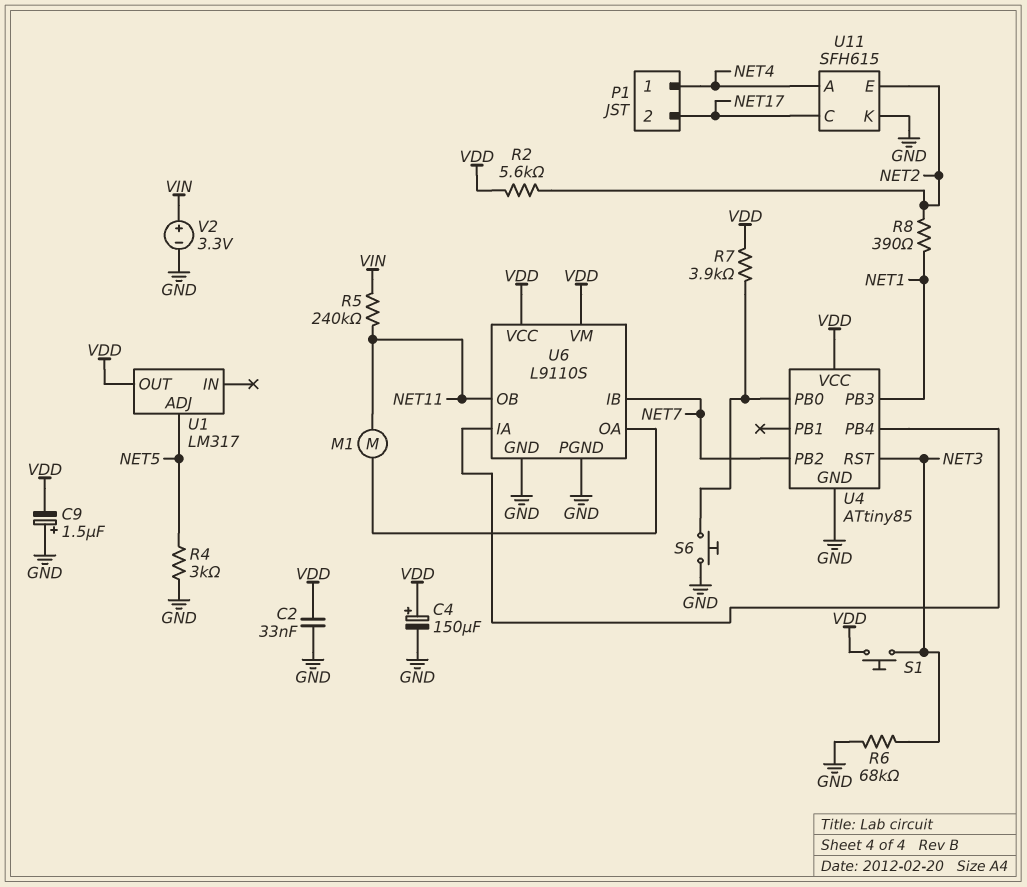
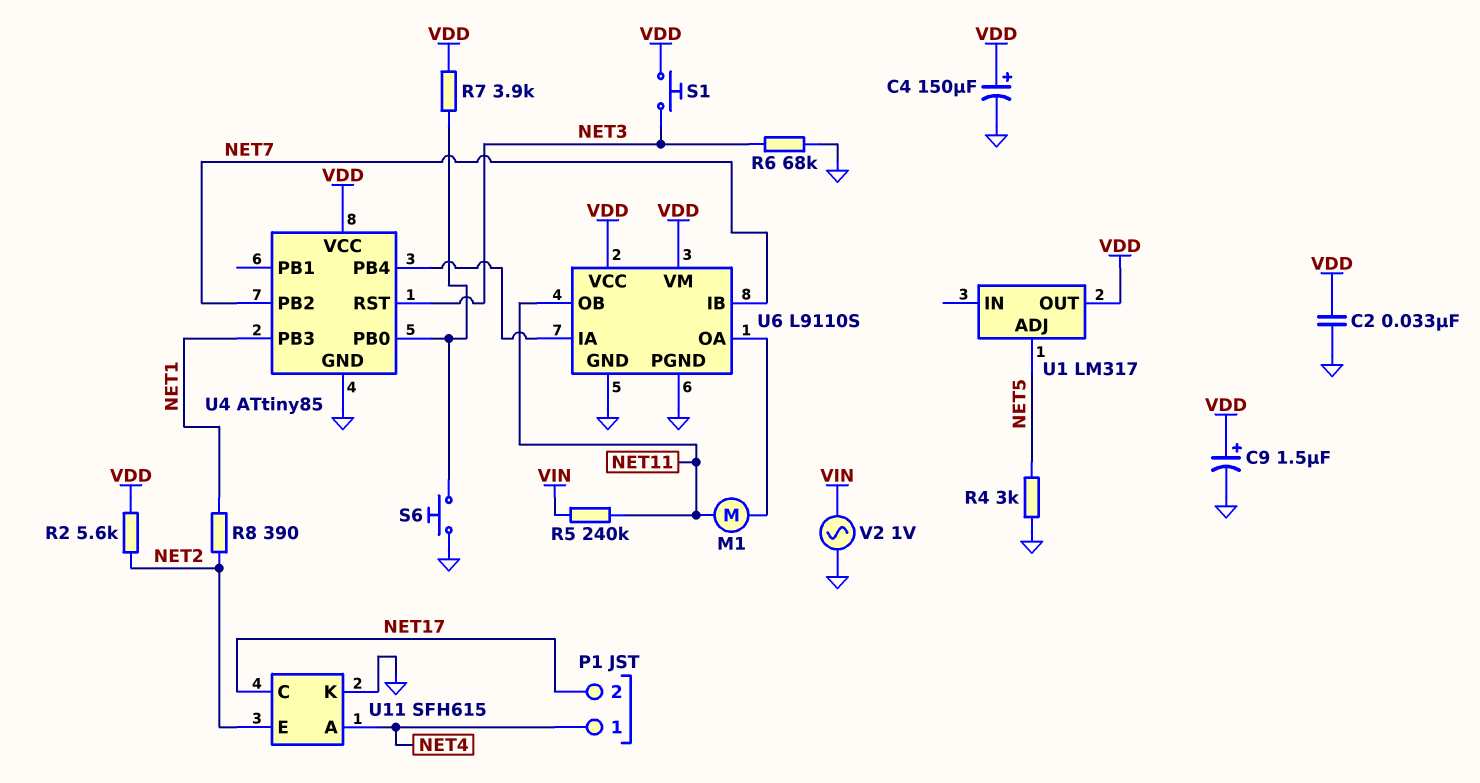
C9: 1.5uF (plus GND, minus VDD) -> 1.5uF (plus VDD, minus GND)
V2: 3.3V (plus VIN, minus GND) -> AC 1V (GND, VIN)

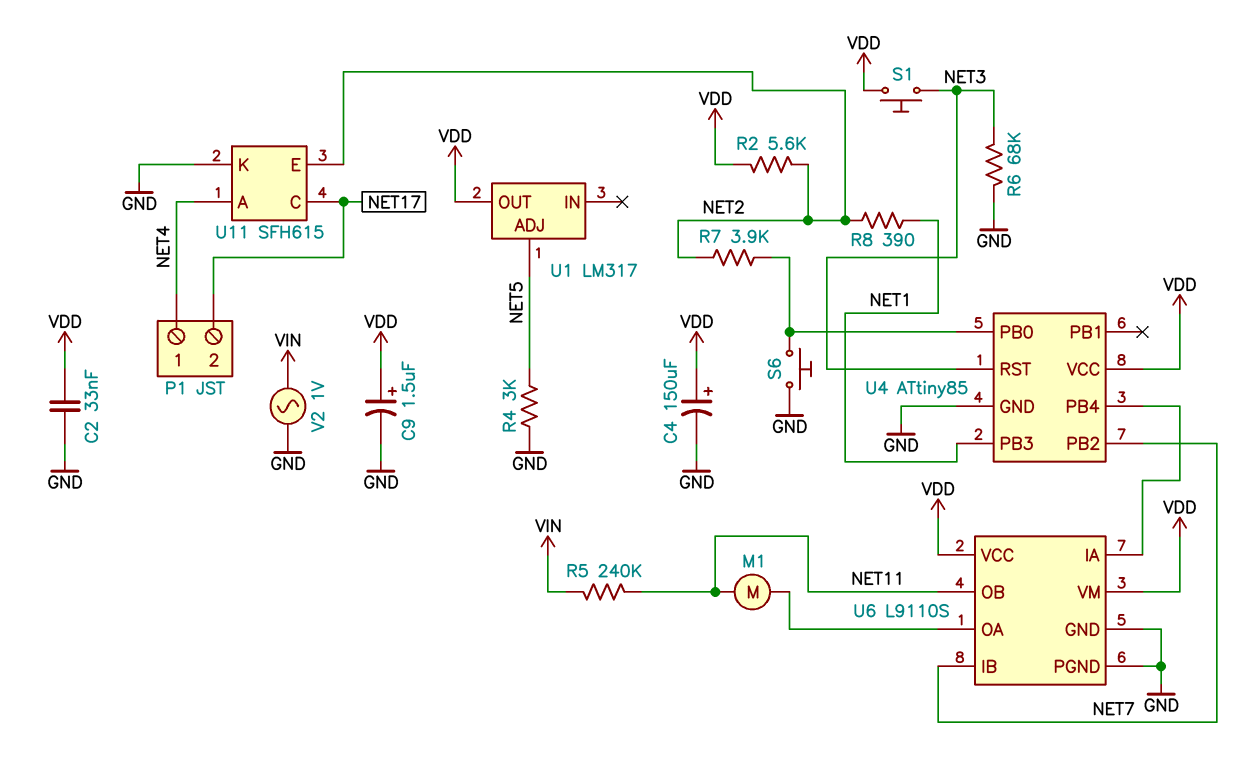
R7: 3.9k (U4/PB0, VDD) -> 3.9k (NET2, U4/PB0)

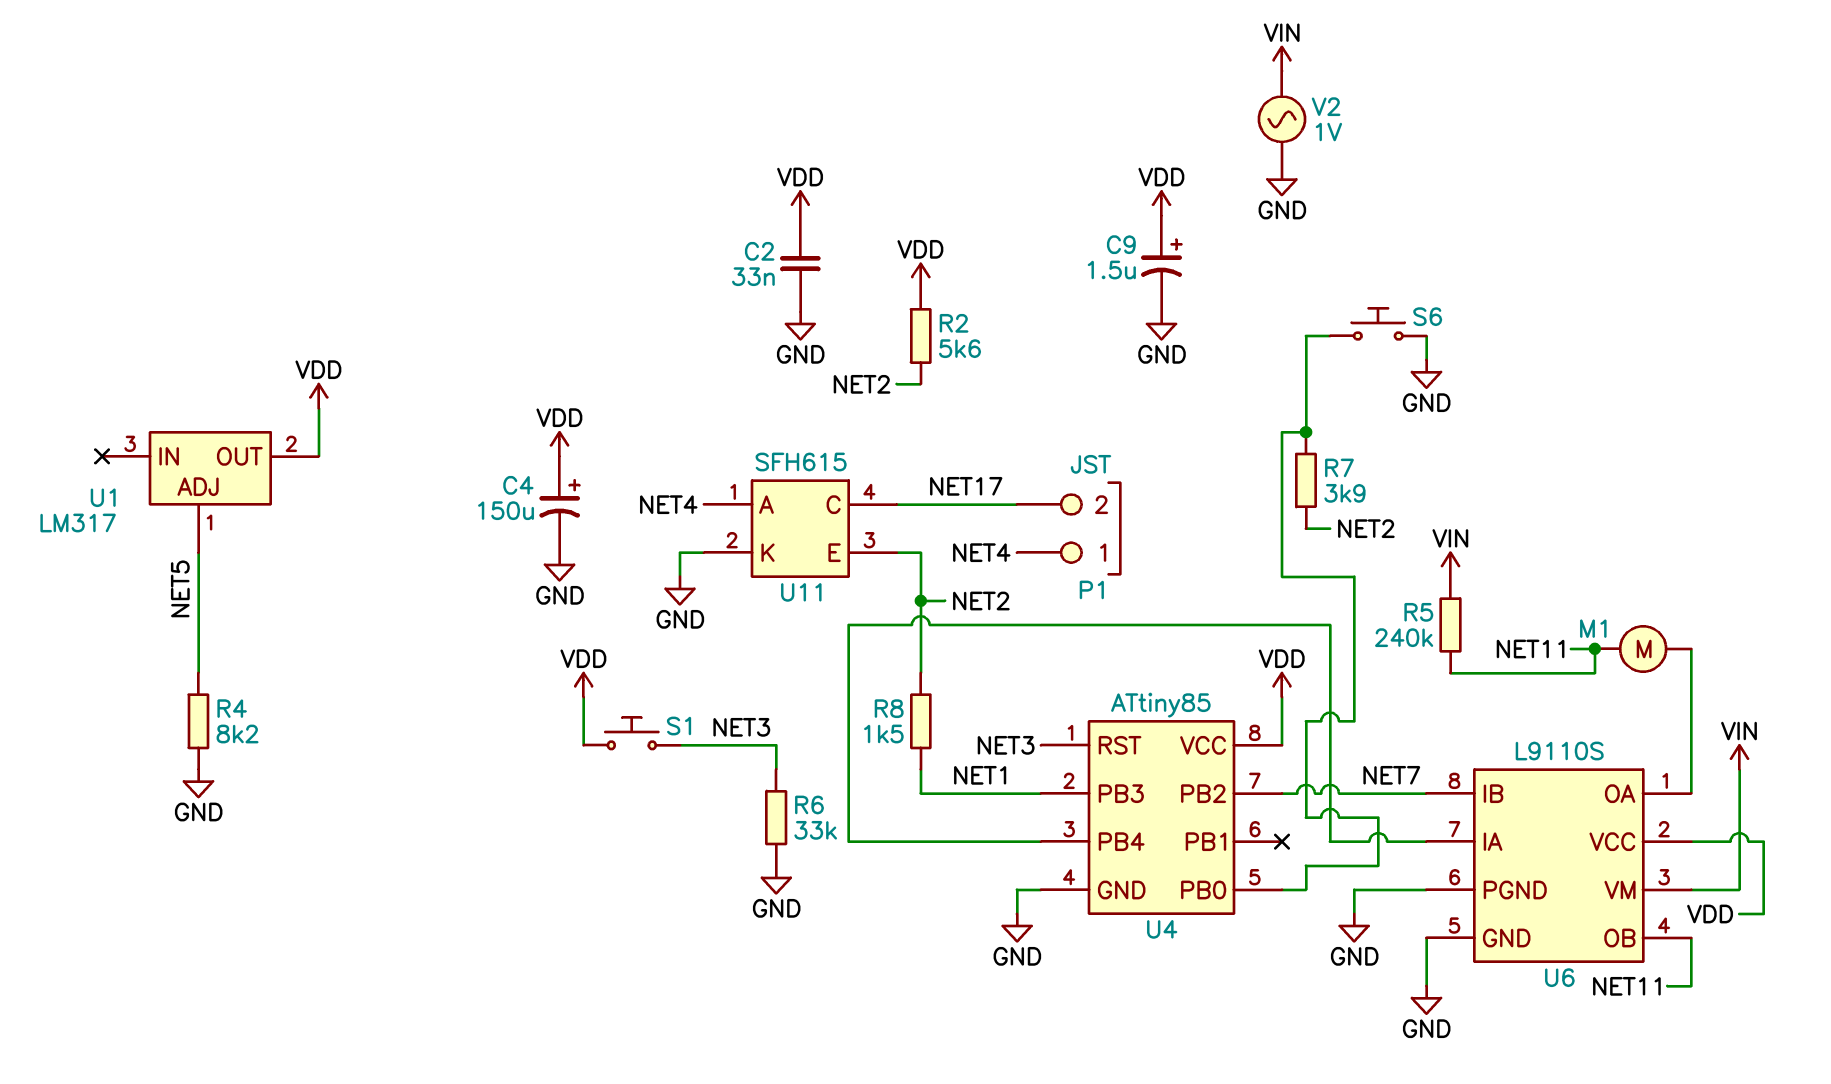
R4: 3k (GND, NET5) -> 8.2k (GND, NET5)
R6: 68k (GND, NET3) -> 33k (GND, NET3)
R8: 390 (NET1, NET2) -> 1.5k (NET1, NET2)
U6 pin VM: VDD -> VIN

